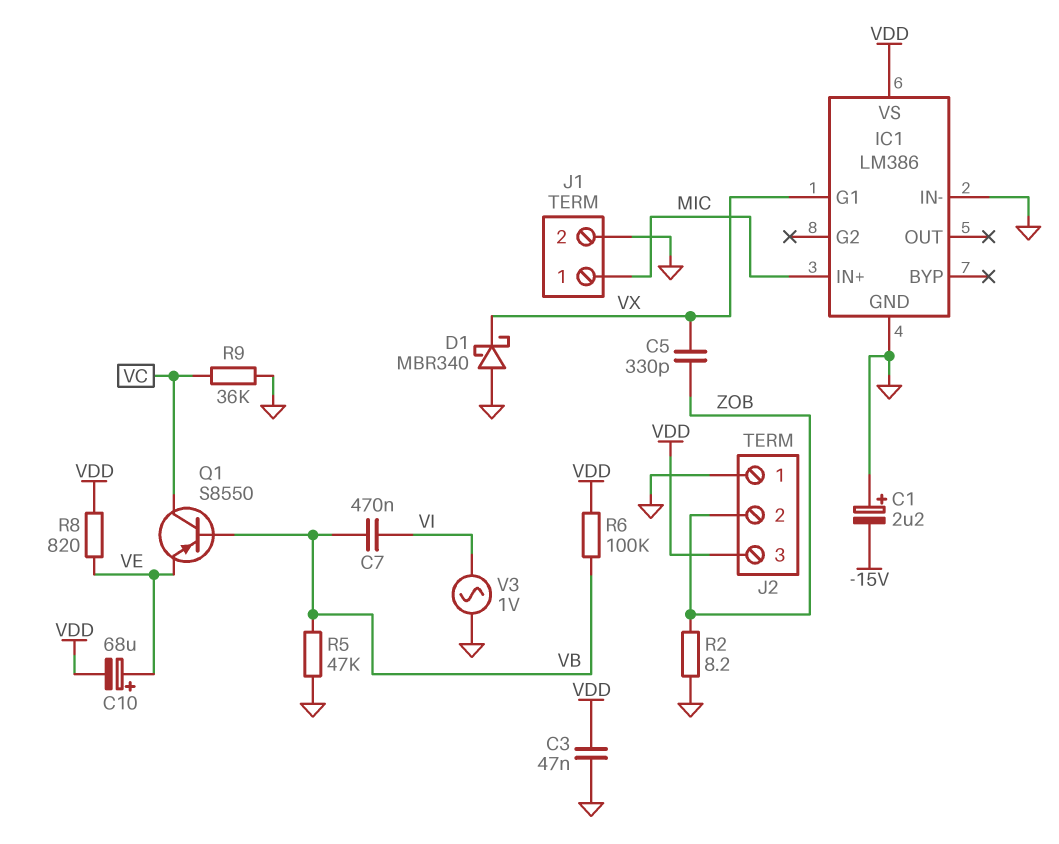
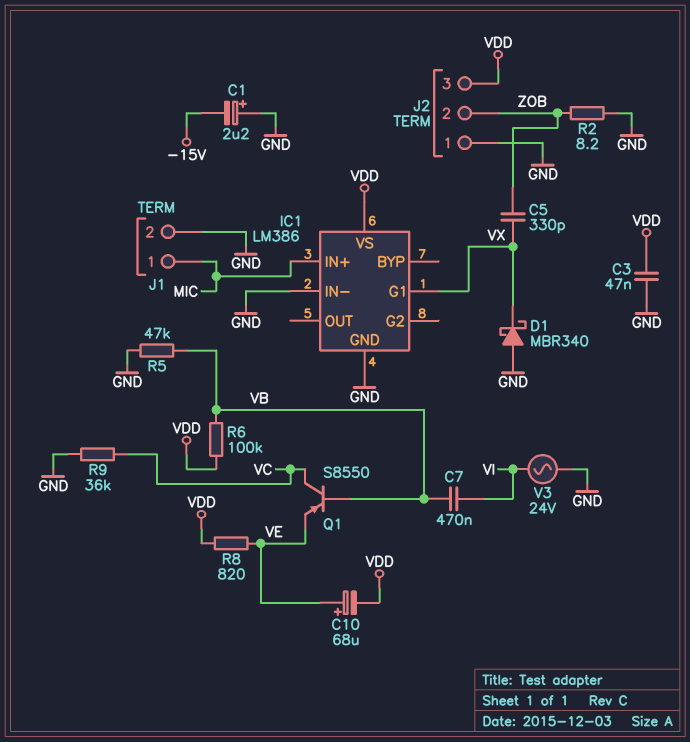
V3: AC 1V (GND, VI) -> AC 24V (GND, VI)

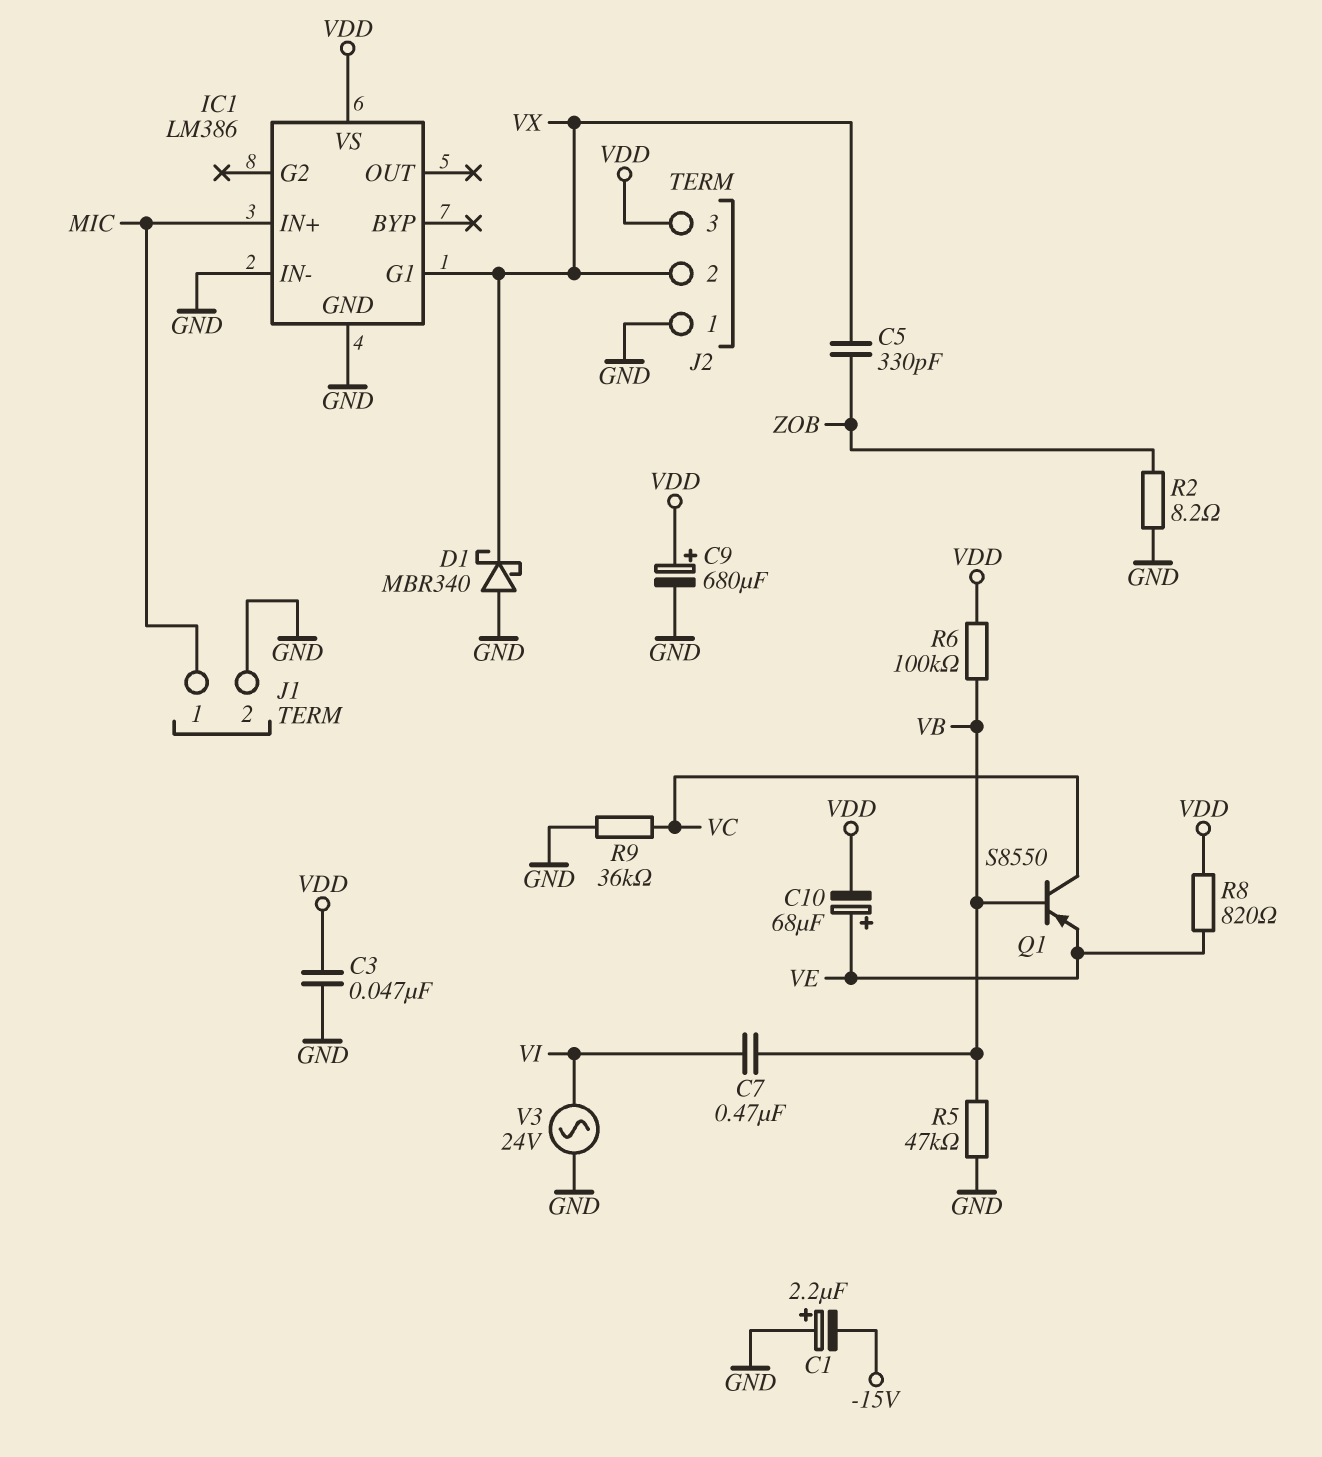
C9: none -> 680uF (plus VDD, minus GND)
J2 pin 2: ZOB -> VX

